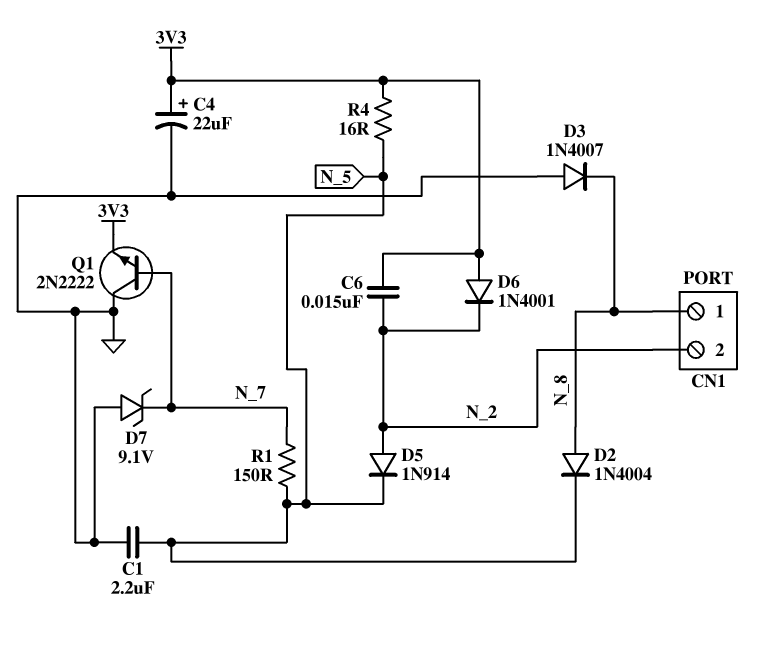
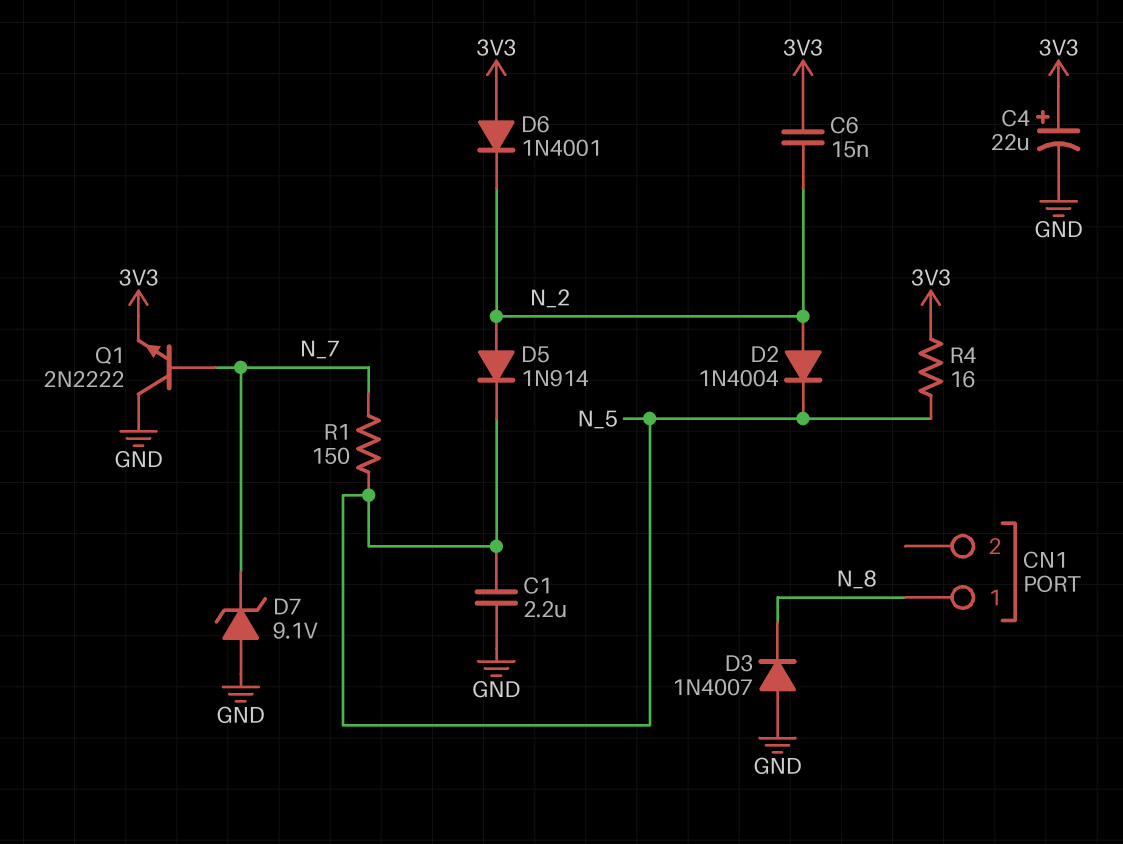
CN1 pin 2: N_2 -> none
D2: diode 1N4004 (A N_8, K N_5) -> diode 1N4004 (A N_2, K N_5)

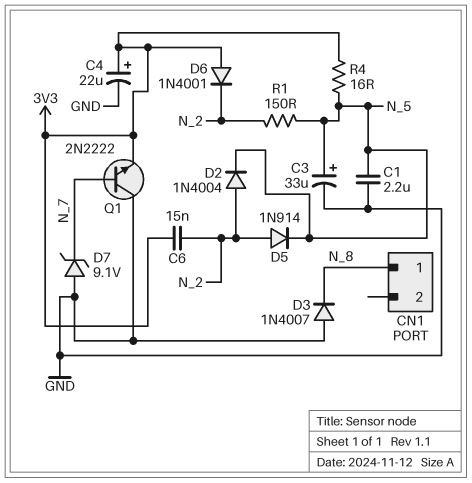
C3: none -> 33uF (plus N_5, minus GND)
R1: 150 (N_5, N_7) -> 150 (N_2, N_5)

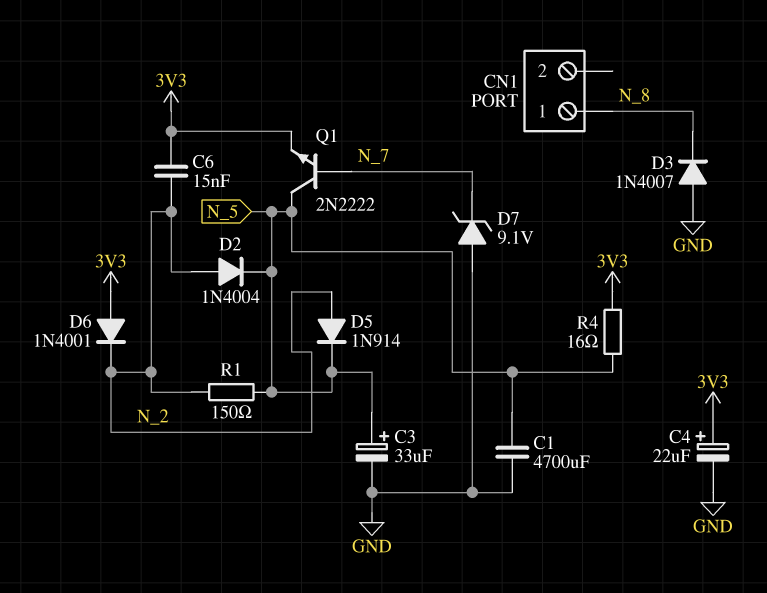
C1: 2.2uF (GND, N_5) -> 4700uF (GND, N_5)
Q1: NPN 2N2222 (B N_7, C GND, E 3V3) -> NPN 2N2222 (B N_7, C N_5, E 3V3)

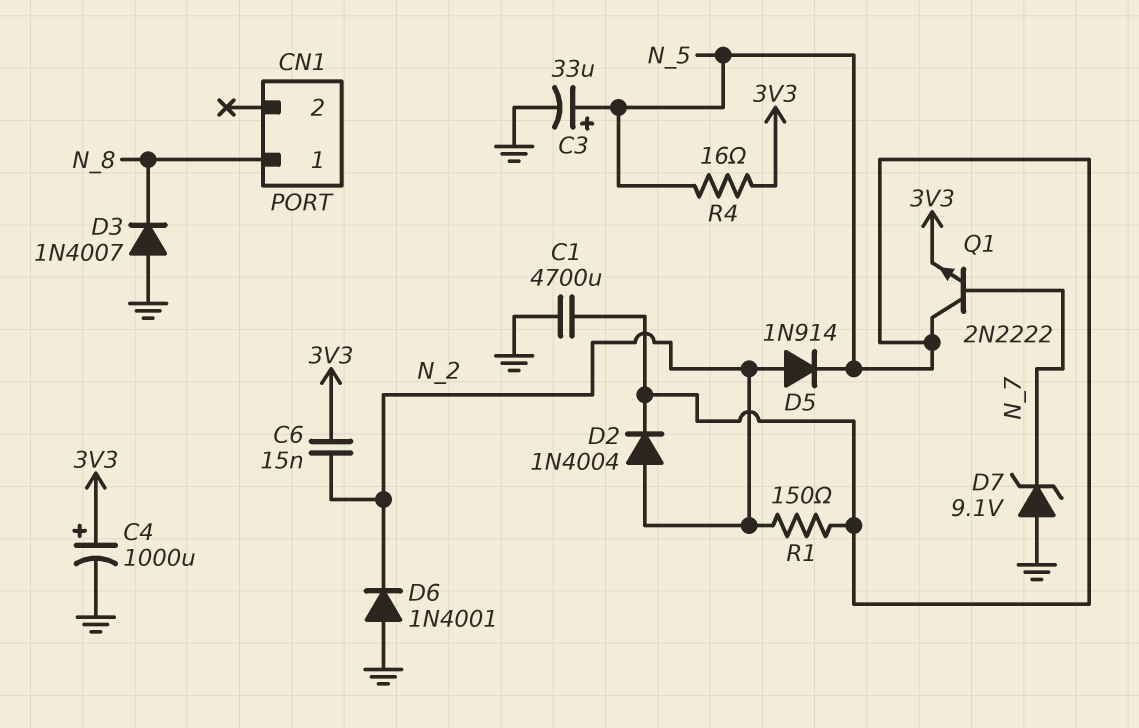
C4: 22uF (plus 3V3, minus GND) -> 1000uF (plus 3V3, minus GND)
D6: diode 1N4001 (A 3V3, K N_2) -> diode 1N4001 (A GND, K N_2)

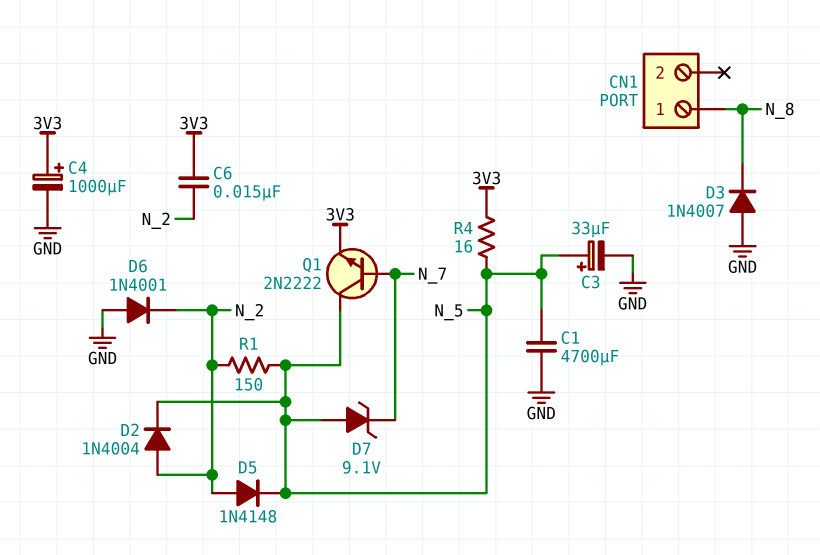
D5: diode 1N914 (A N_2, K N_5) -> diode 1N4148 (A N_2, K N_5)
D7: zener 9.1V (A GND, K N_7) -> zener 9.1V (A N_5, K N_7)

